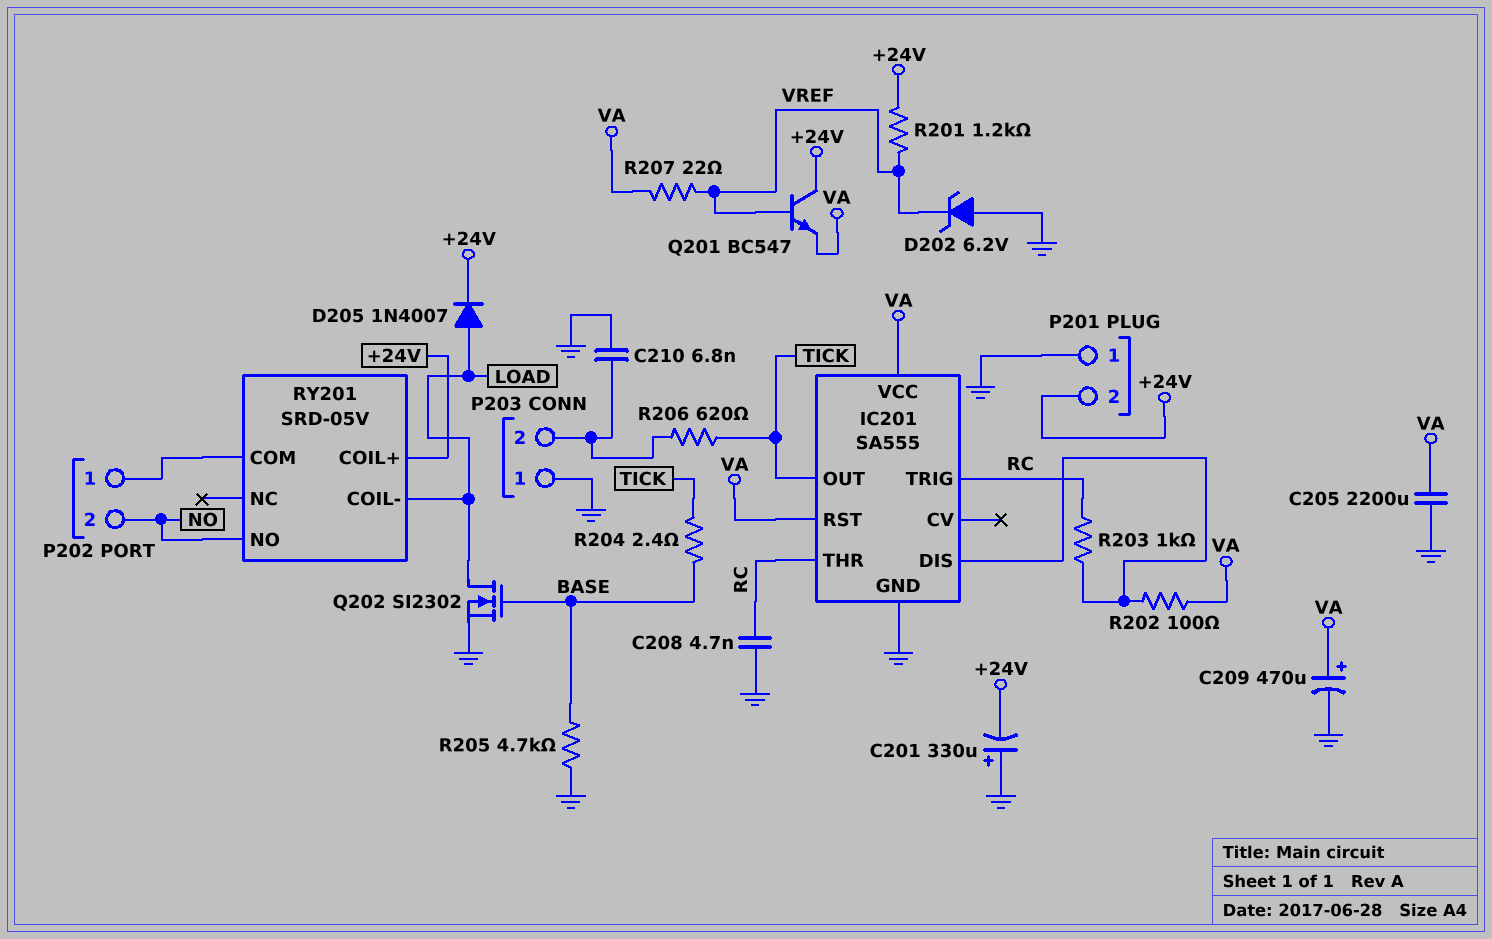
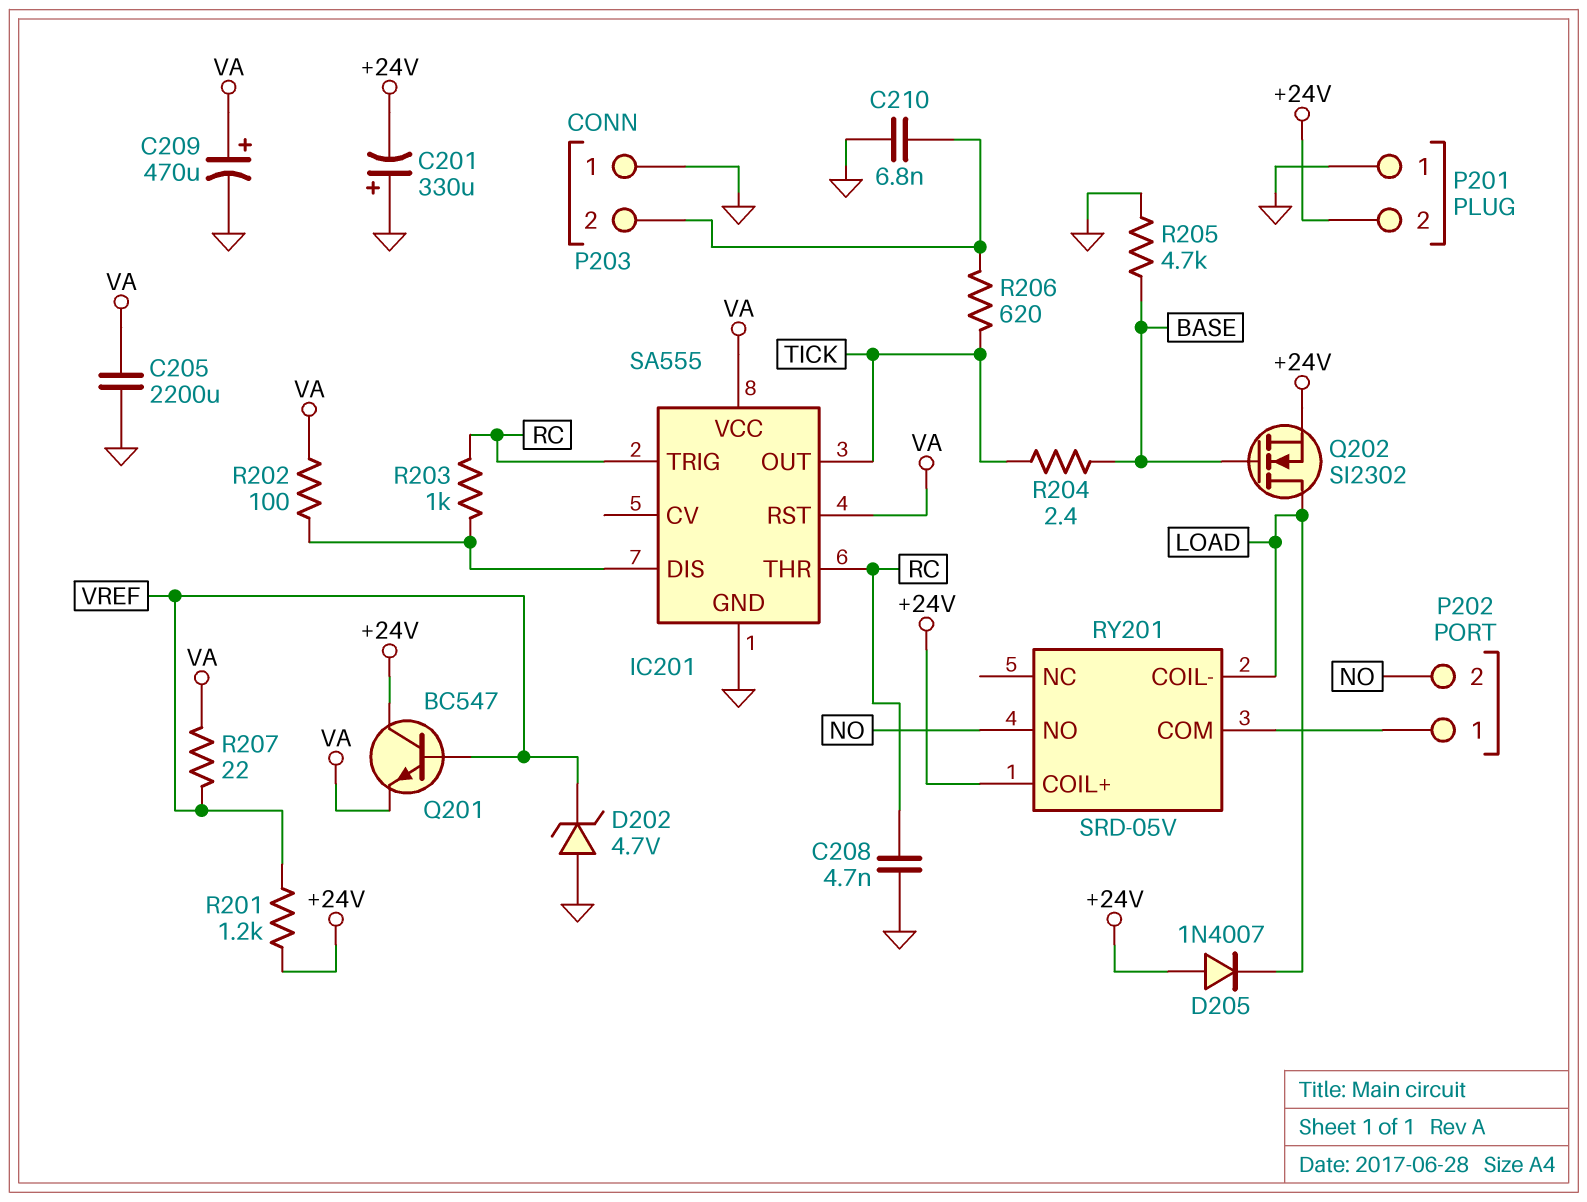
D202: zener 6.2V (A GND, K VREF) -> zener 4.7V (A GND, K VREF)
D205: diode 1N4007 (A LOAD, K +24V) -> diode 1N4007 (A +24V, K LOAD)
Q202: NMOS SI2302 (G BASE, D LOAD, S GND) -> NMOS SI2302 (G BASE, D LOAD, S +24V)

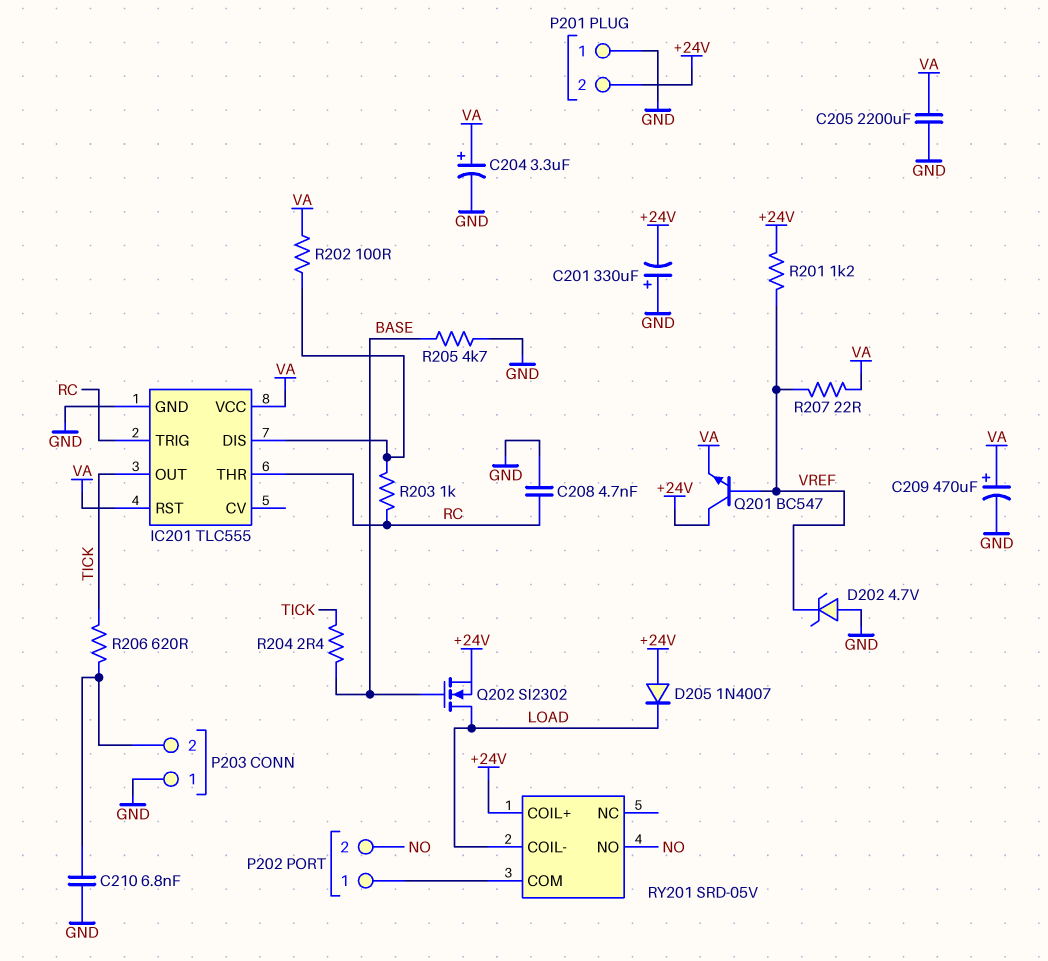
C204: none -> 3.3uF (plus VA, minus GND)
IC201: SA555 -> TLC555

